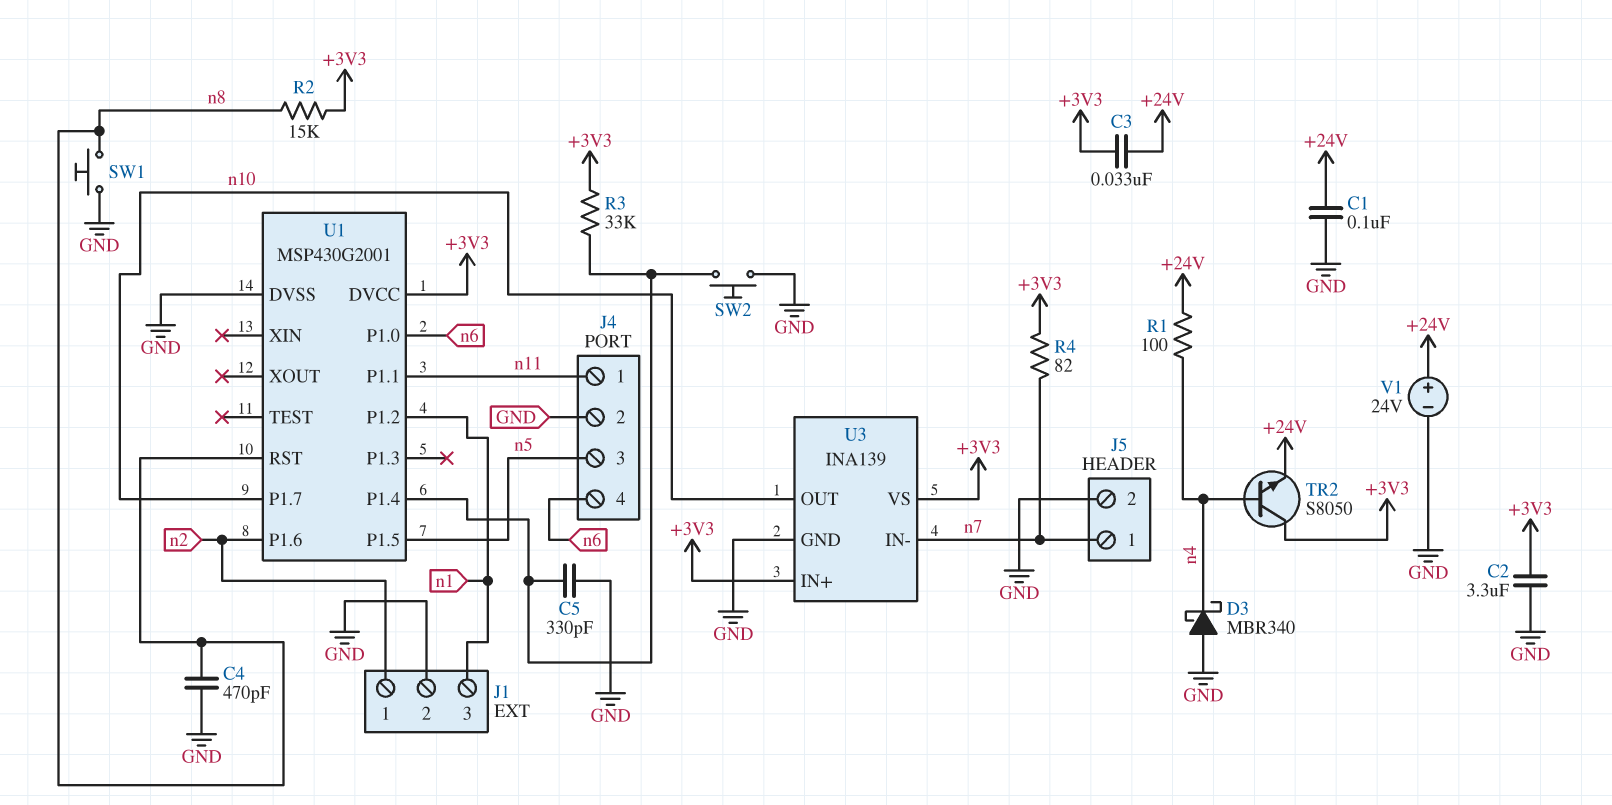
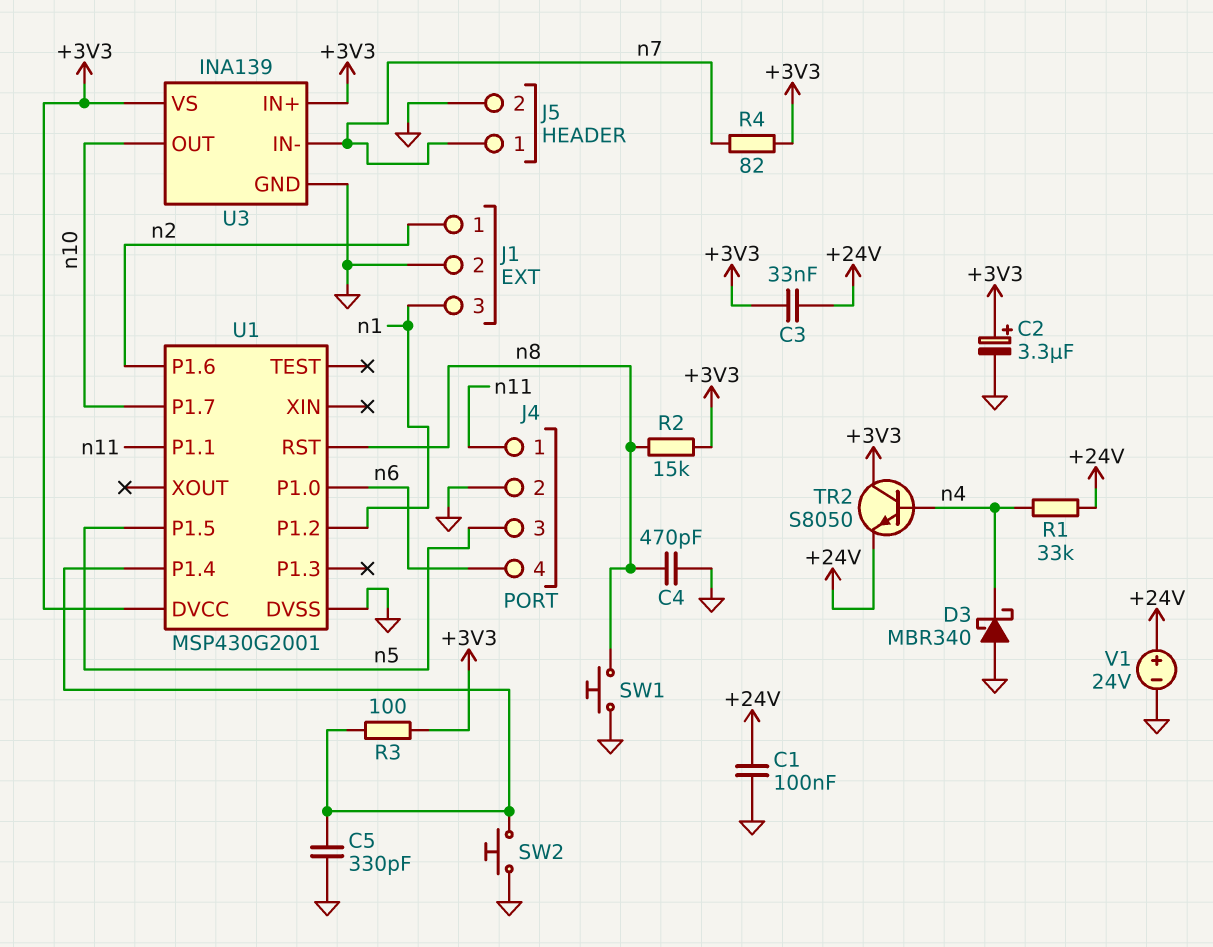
C2: 3.3uF (+3V3, GND) -> 3.3uF (plus +3V3, minus GND)
R1: 100 (+24V, n4) -> 33k (+24V, n4)
R3: 33k (+3V3, U1/P1.4) -> 100 (+3V3, U1/P1.4)

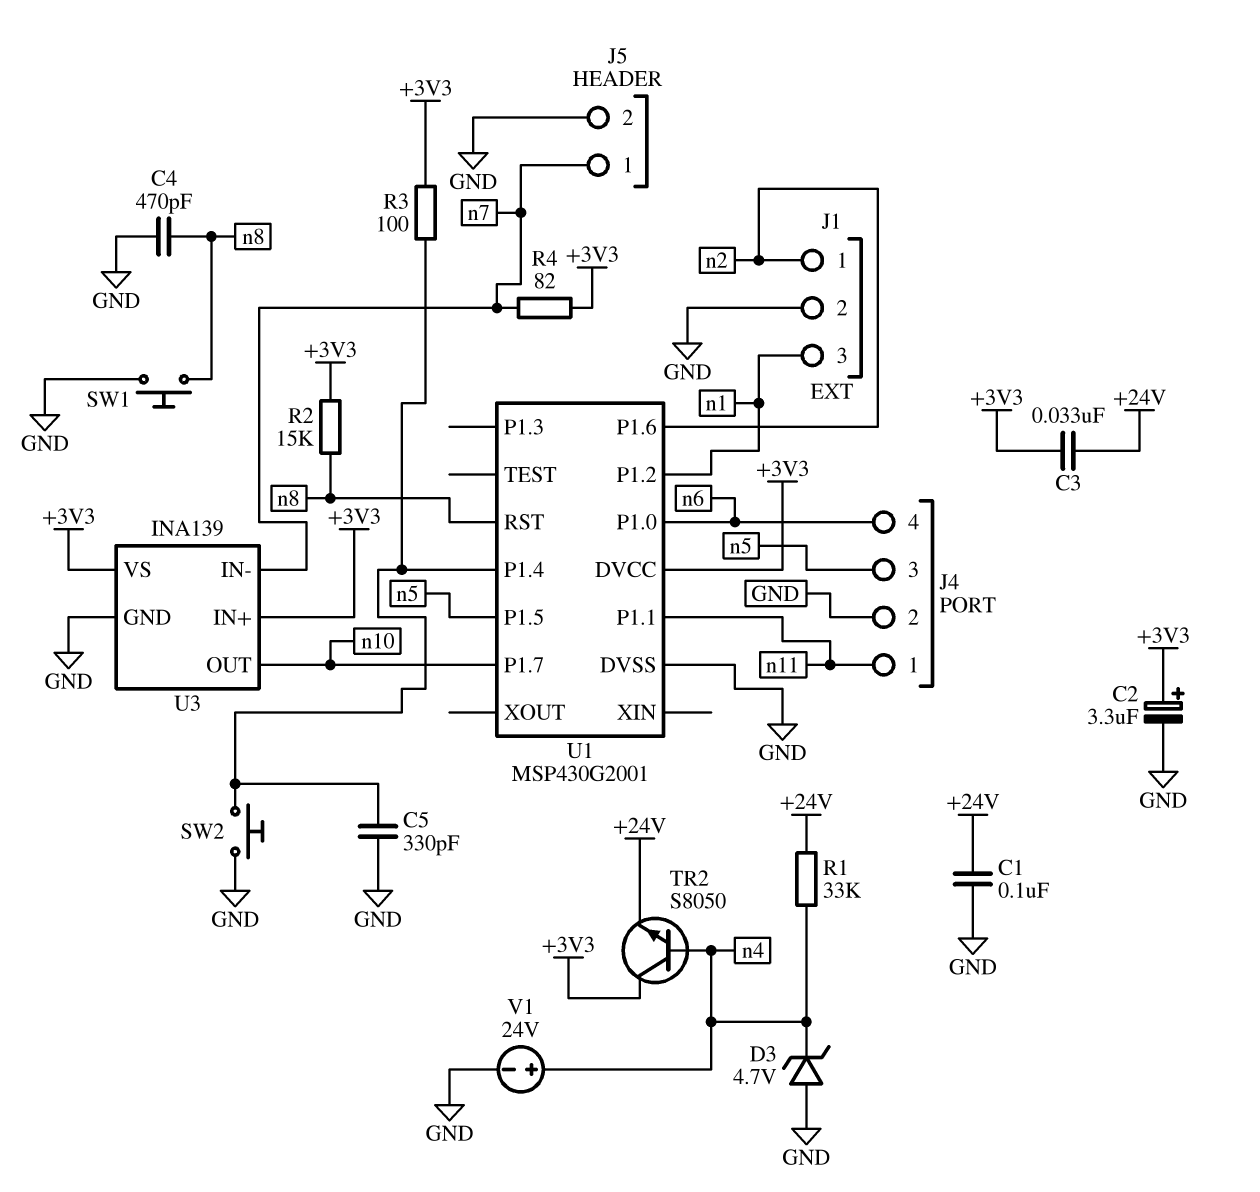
D3: schottky MBR340 (A GND, K n4) -> zener 4.7V (A GND, K n4)
V1: 24V (plus +24V, minus GND) -> 24V (plus n4, minus GND)

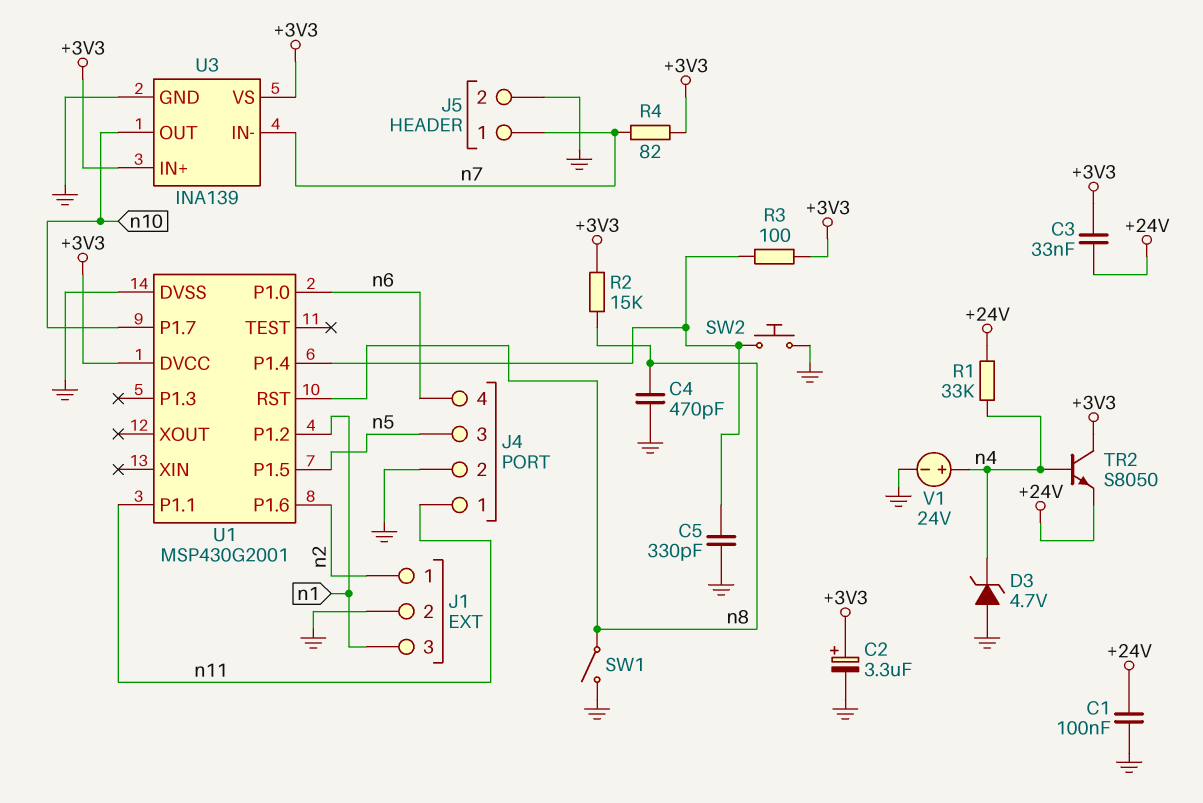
SW1: button (GND, n8) -> switch (GND, n8)

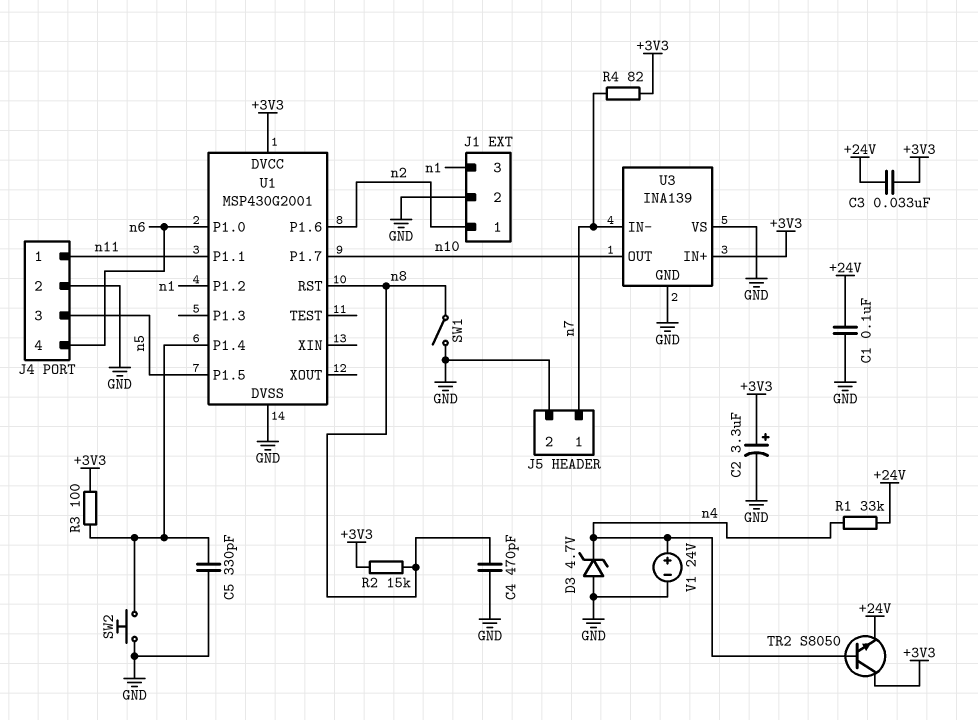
U3 pin VS: +3V3 -> GND

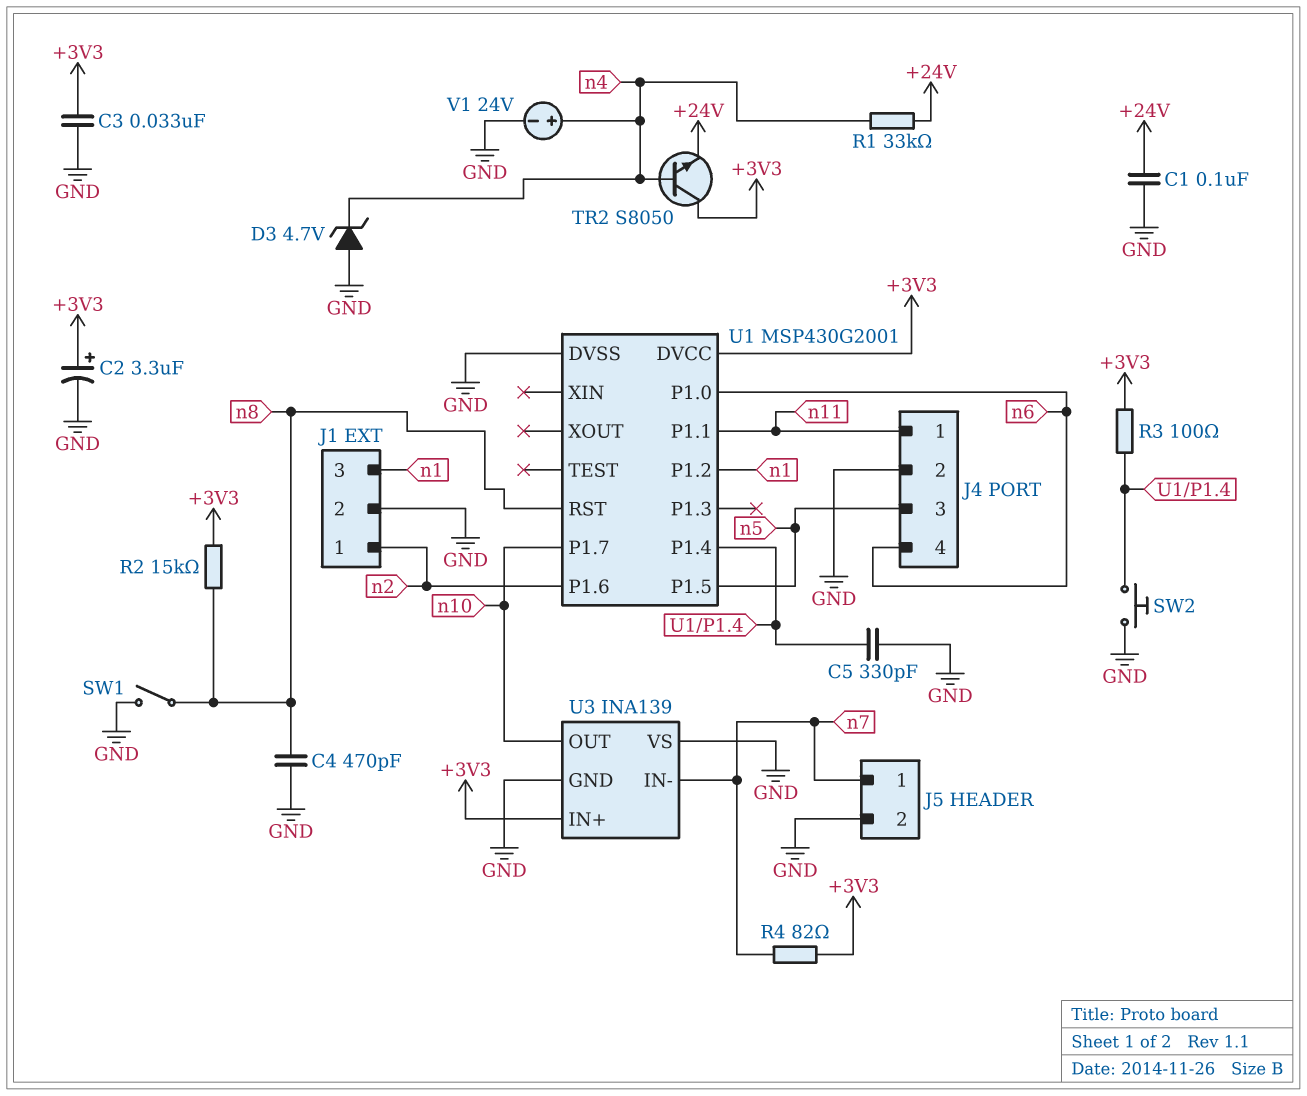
C3: 33nF (+3V3, +24V) -> 33nF (+3V3, GND)

